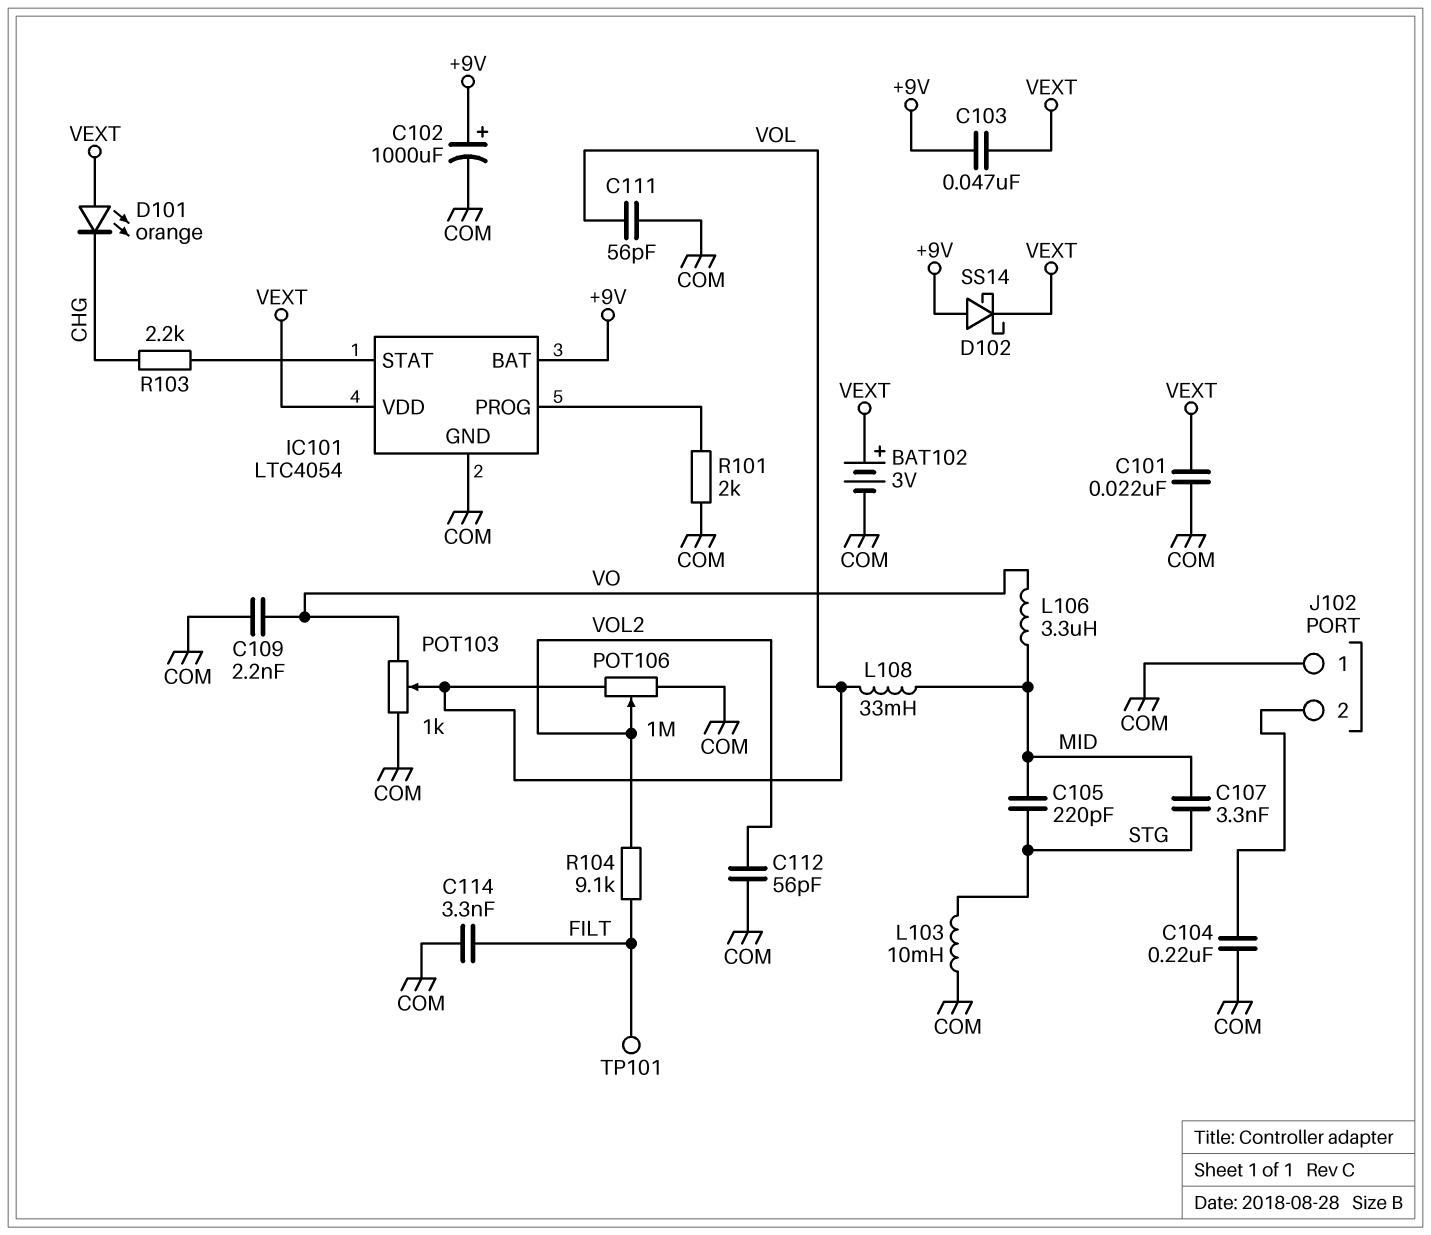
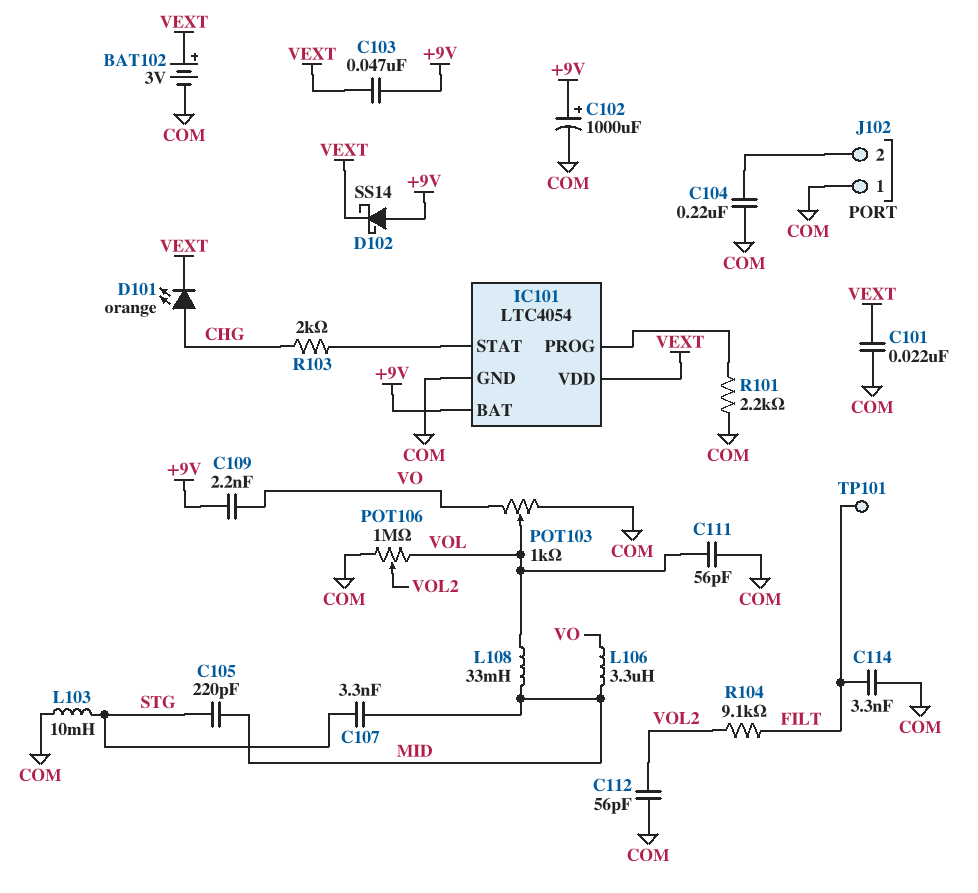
C109: 2.2nF (COM, VO) -> 2.2nF (+9V, VO)
D101: LED orange (A VEXT, K CHG) -> LED orange (A CHG, K VEXT)
R101: 2k (COM, IC101/PROG) -> 2.2k (COM, IC101/PROG)
R103: 2.2k (CHG, IC101/STAT) -> 2k (CHG, IC101/STAT)

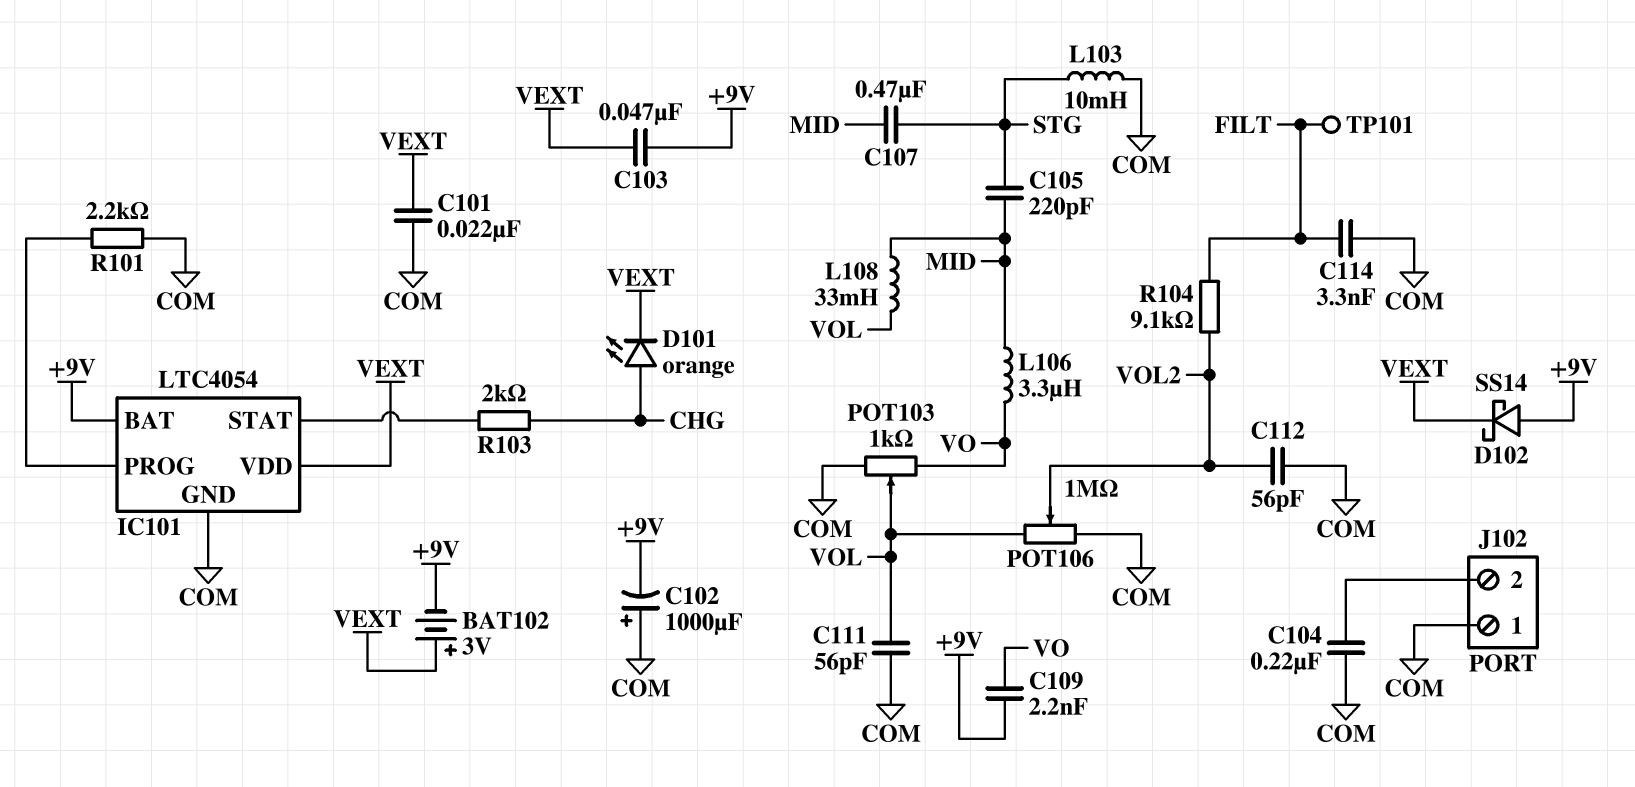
BAT102: 3V (plus VEXT, minus COM) -> 3V (plus VEXT, minus +9V)
C102: 1000uF (plus +9V, minus COM) -> 1000uF (plus COM, minus +9V)
C107: 3.3nF (MID, STG) -> 470nF (MID, STG)

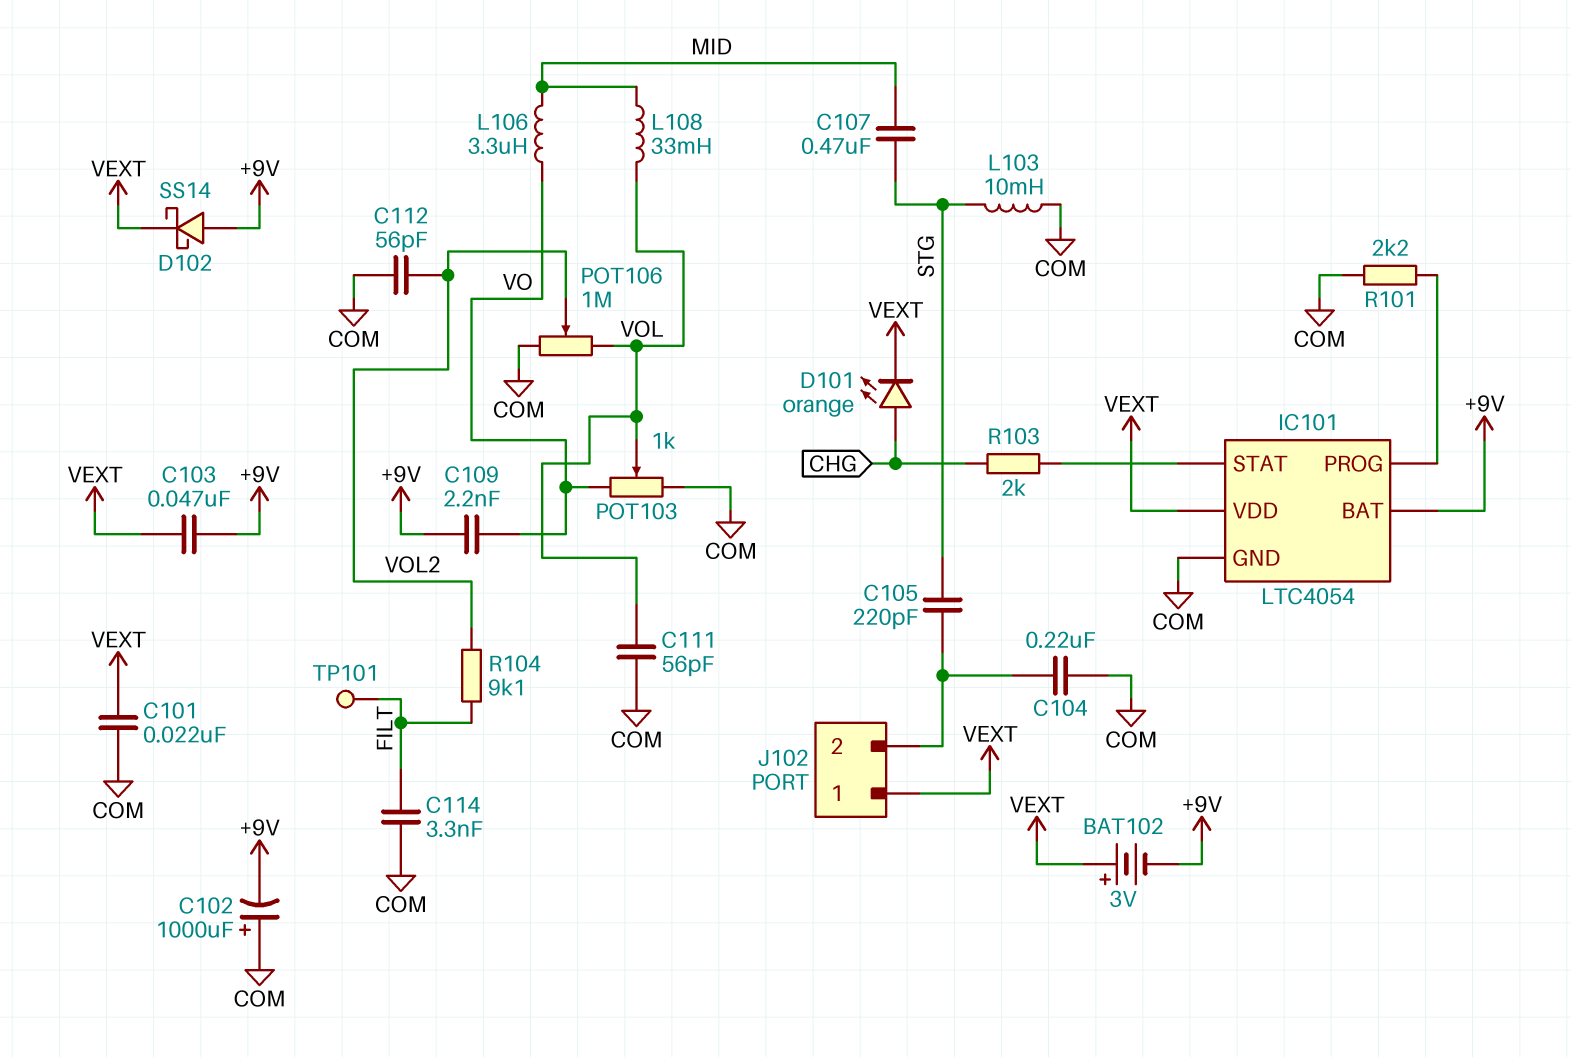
C105: 220pF (MID, STG) -> 220pF (J102/2, STG)
J102 pin 1: COM -> VEXT

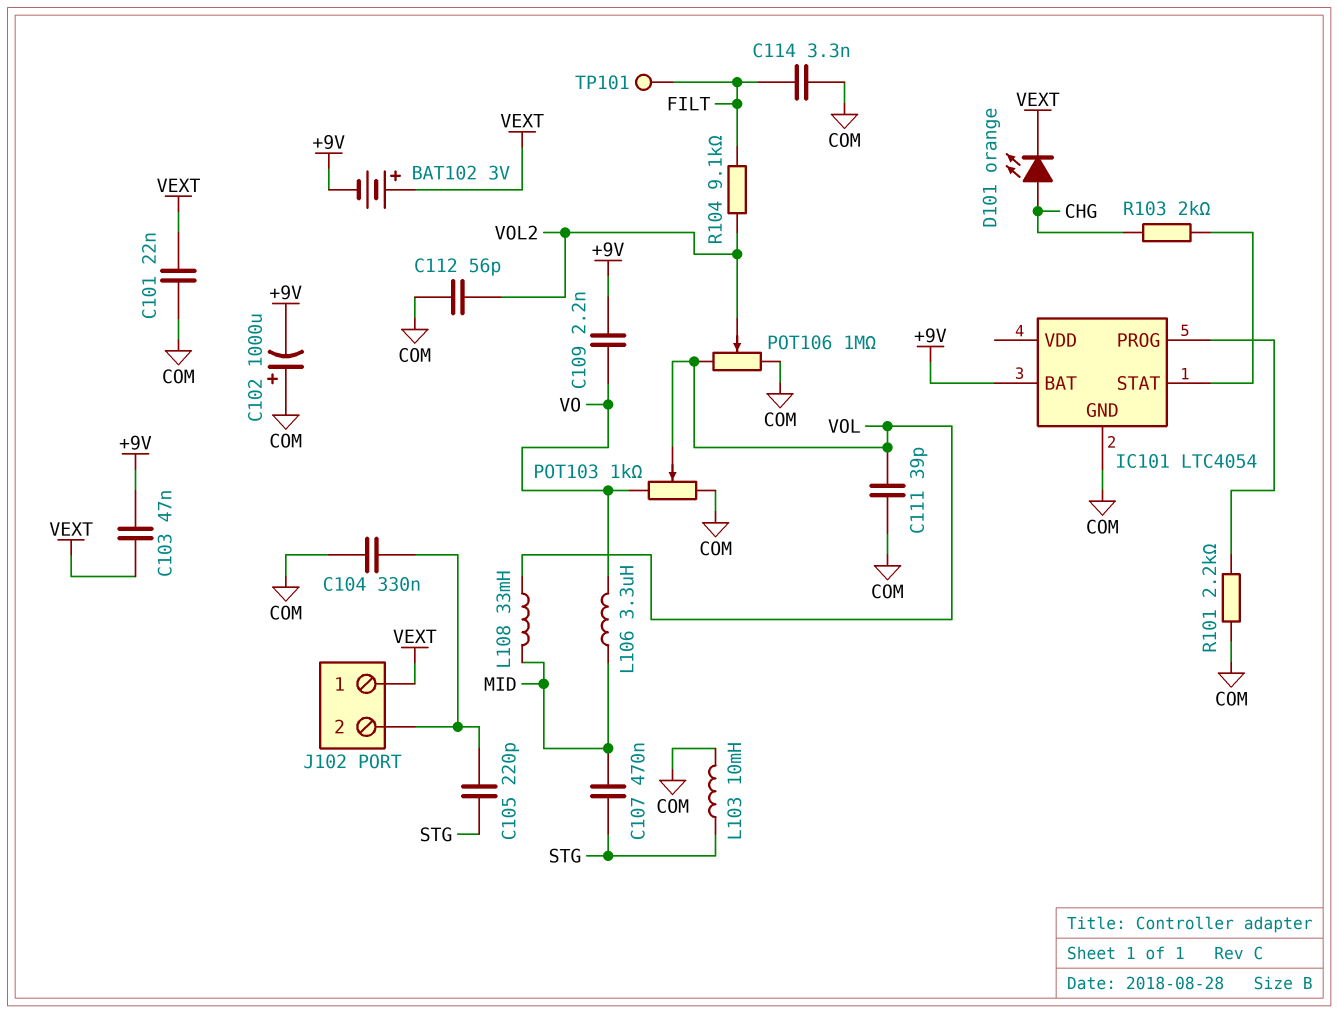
C104: 220nF (COM, J102/2) -> 330nF (COM, J102/2)
C111: 56pF (COM, VOL) -> 39pF (COM, VOL)
D102: schottky SS14 (A +9V, K VEXT) -> none
IC101 pin VDD: VEXT -> none

